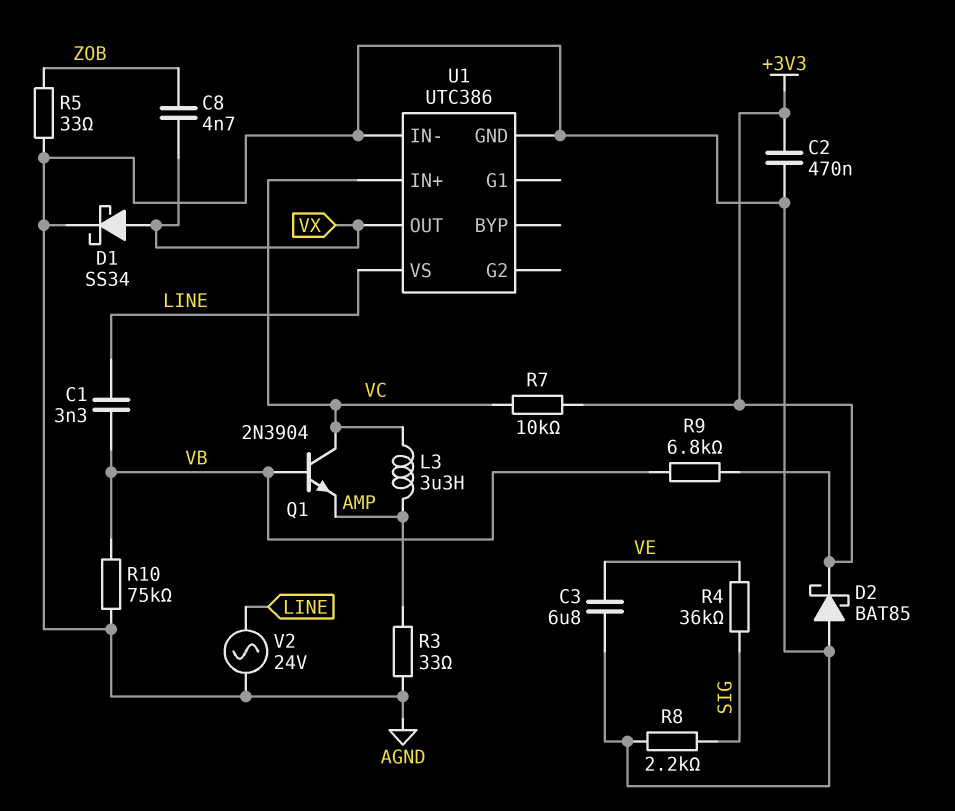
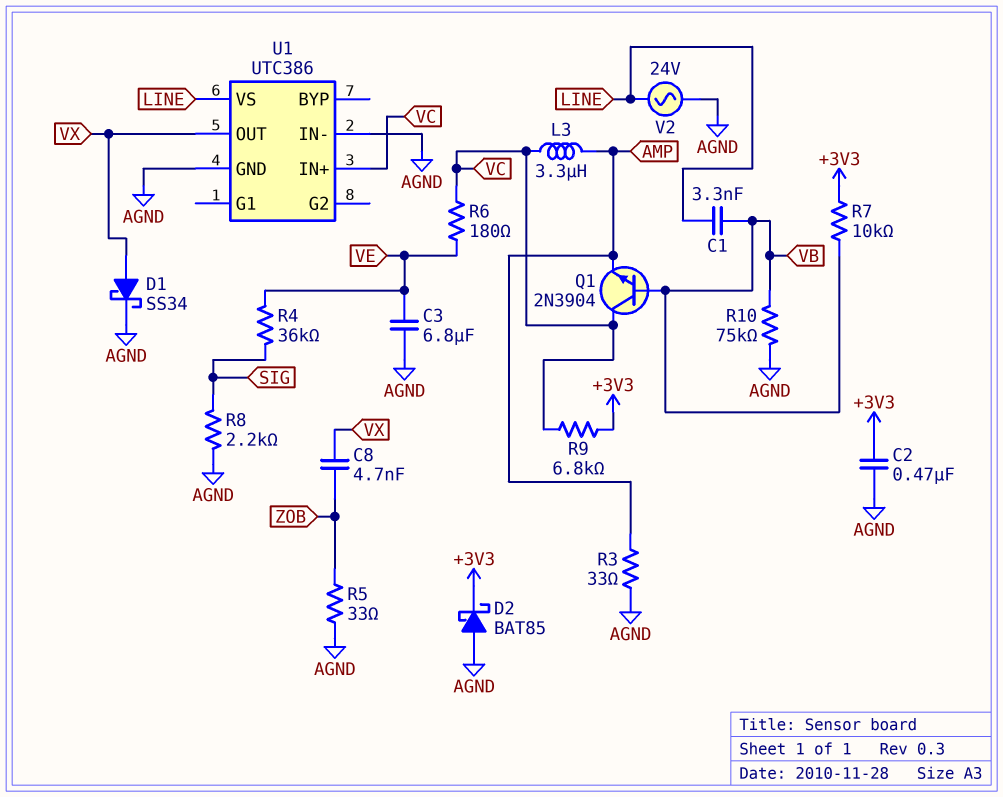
R6: none -> 180 (VC, VE)
R7: 10k (+3V3, VC) -> 10k (+3V3, VB)
R9: 6.8k (+3V3, VB) -> 6.8k (+3V3, VC)

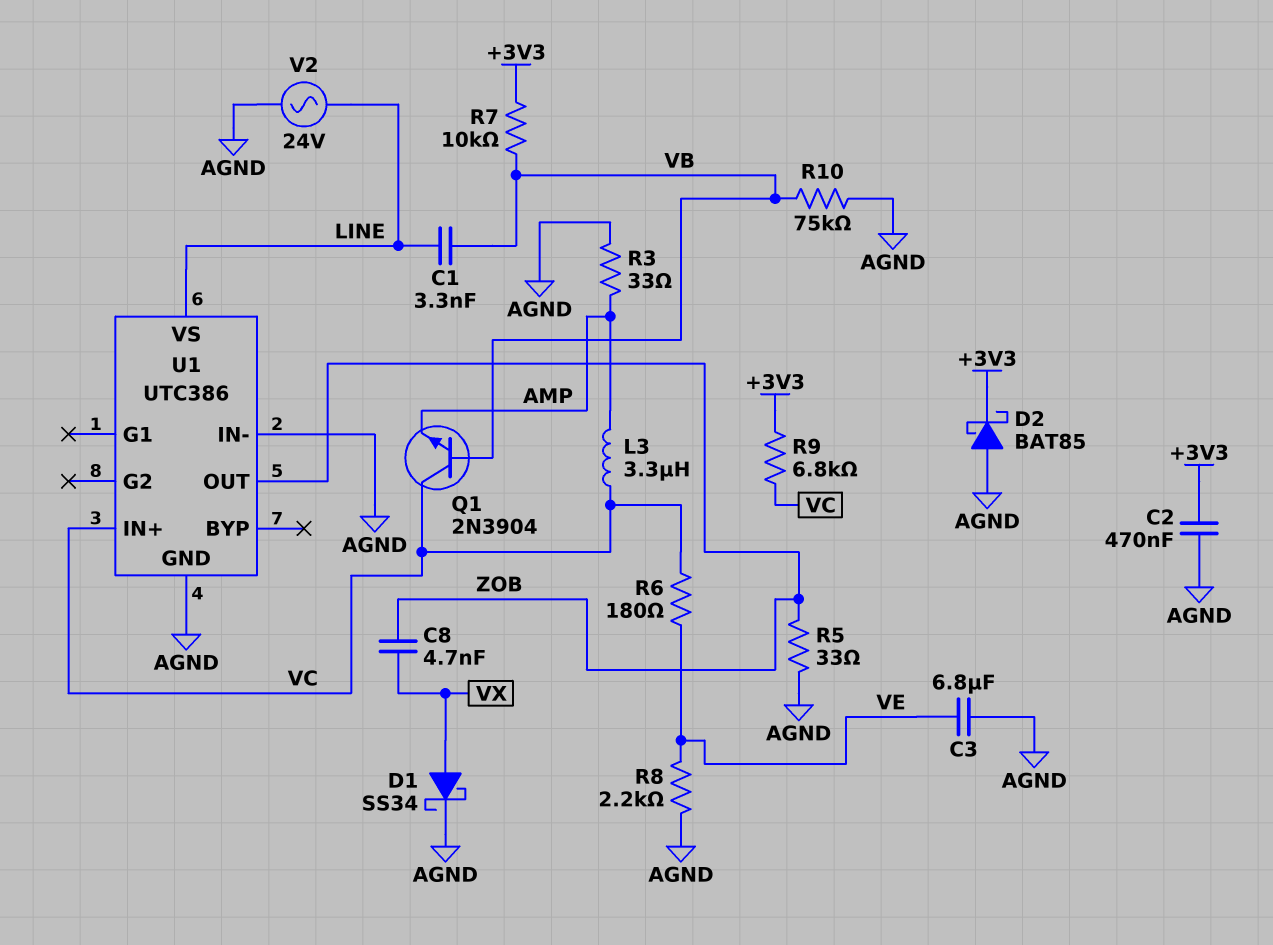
R4: 36k (SIG, VE) -> none
R8: 2.2k (AGND, SIG) -> 2.2k (AGND, VE)
U1 pin OUT: VX -> ZOB

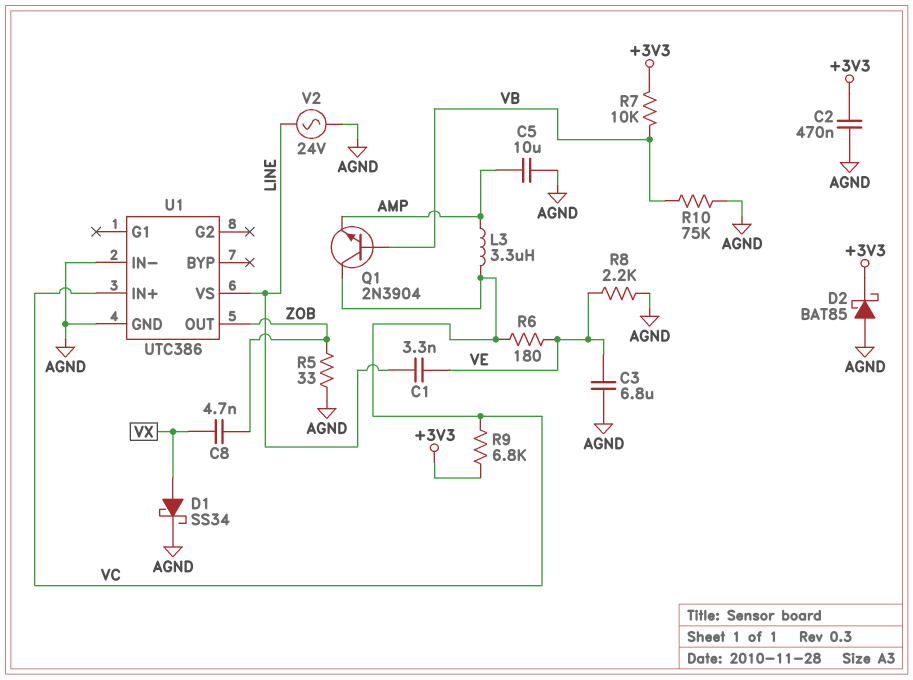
C1: 3.3nF (LINE, VB) -> 3.3nF (LINE, VE)
C5: none -> 10uF (AGND, AMP)
R3: 33 (AGND, AMP) -> none

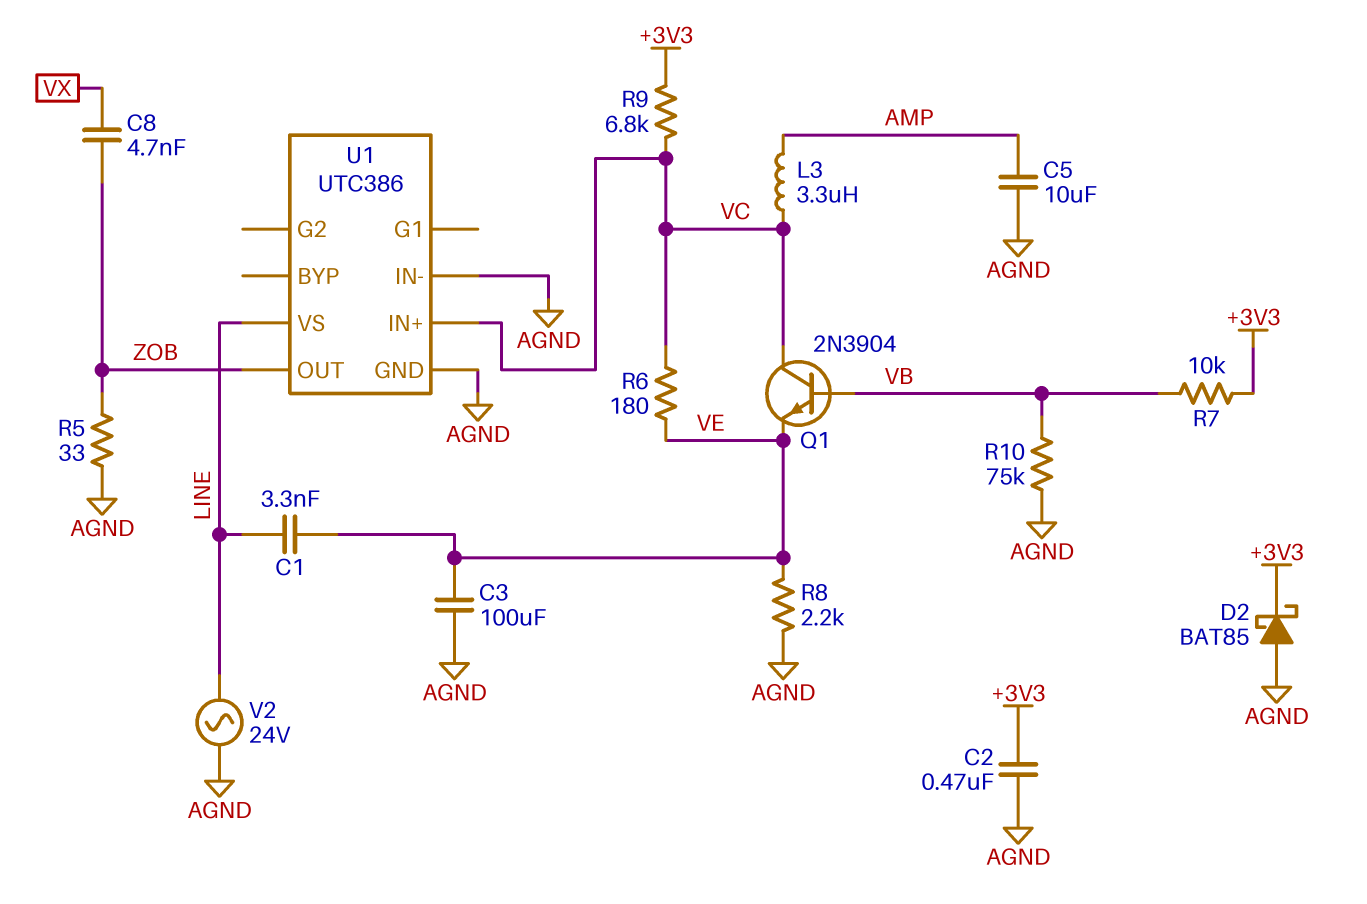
C3: 6.8uF (AGND, VE) -> 100uF (AGND, VE)
D1: schottky SS34 (A VX, K AGND) -> none
Q1: NPN 2N3904 (B VB, C VC, E AMP) -> NPN 2N3904 (B VB, C VC, E VE)

